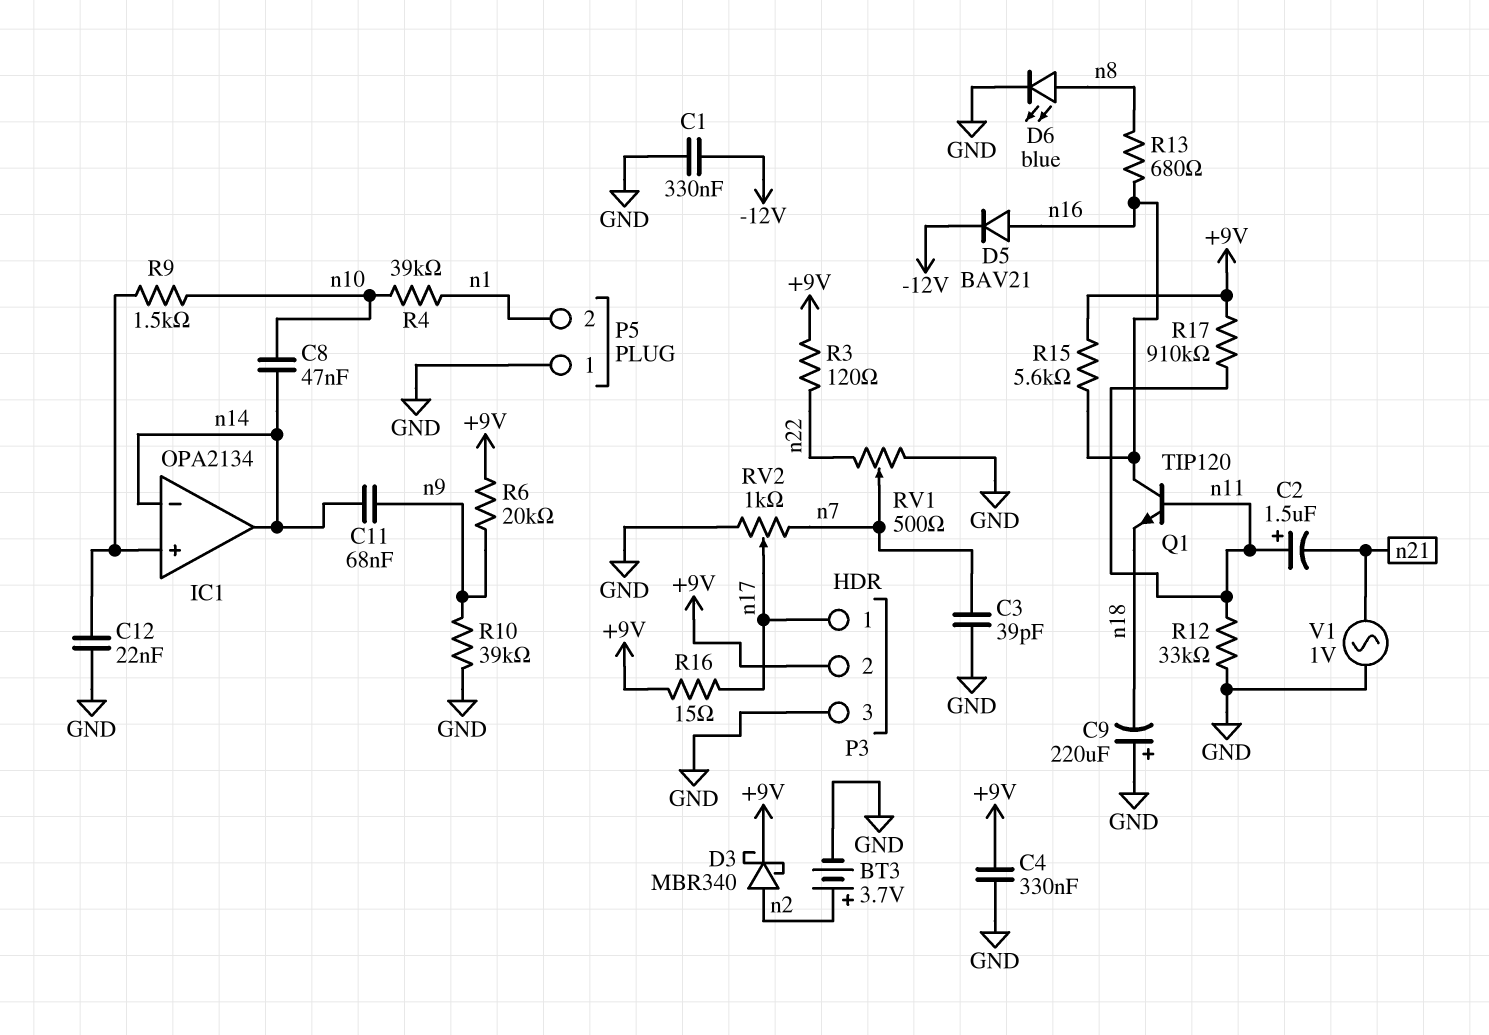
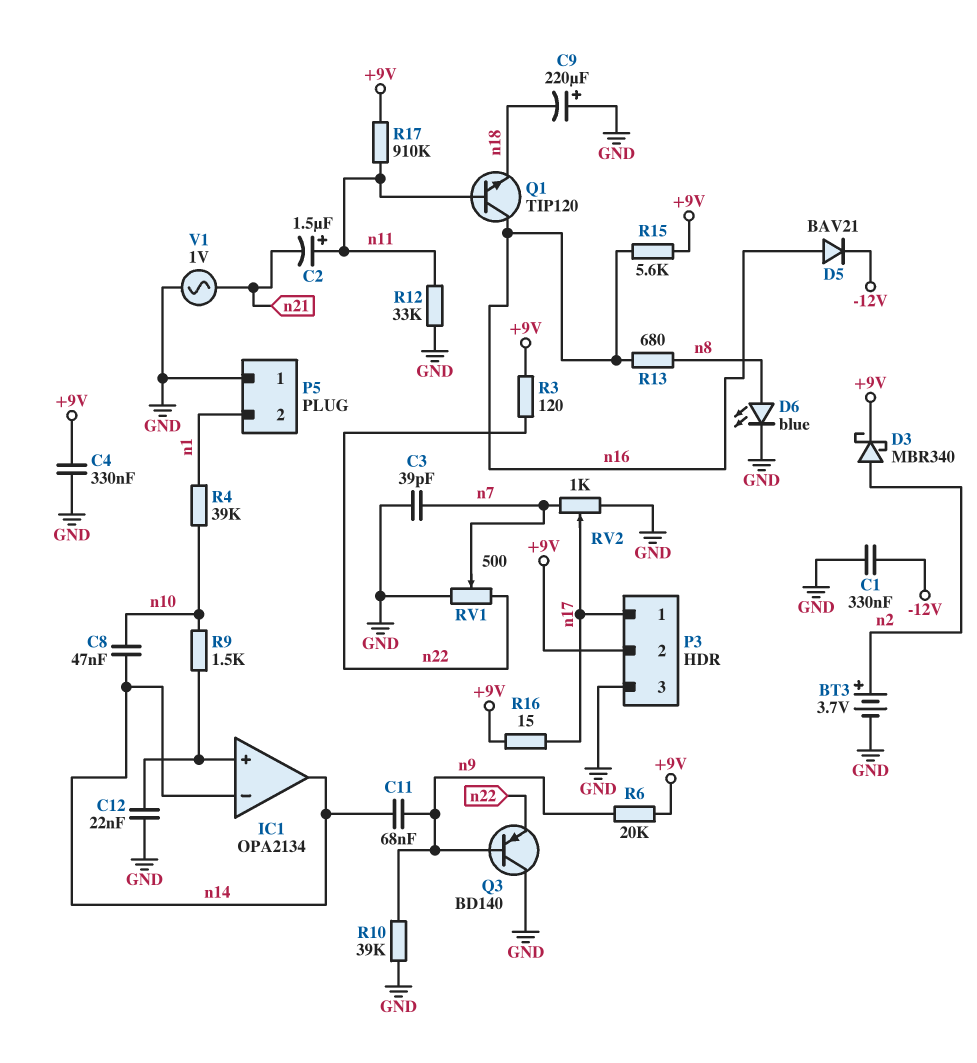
Q3: none -> PNP BD140 (B n9, C GND, E n22)

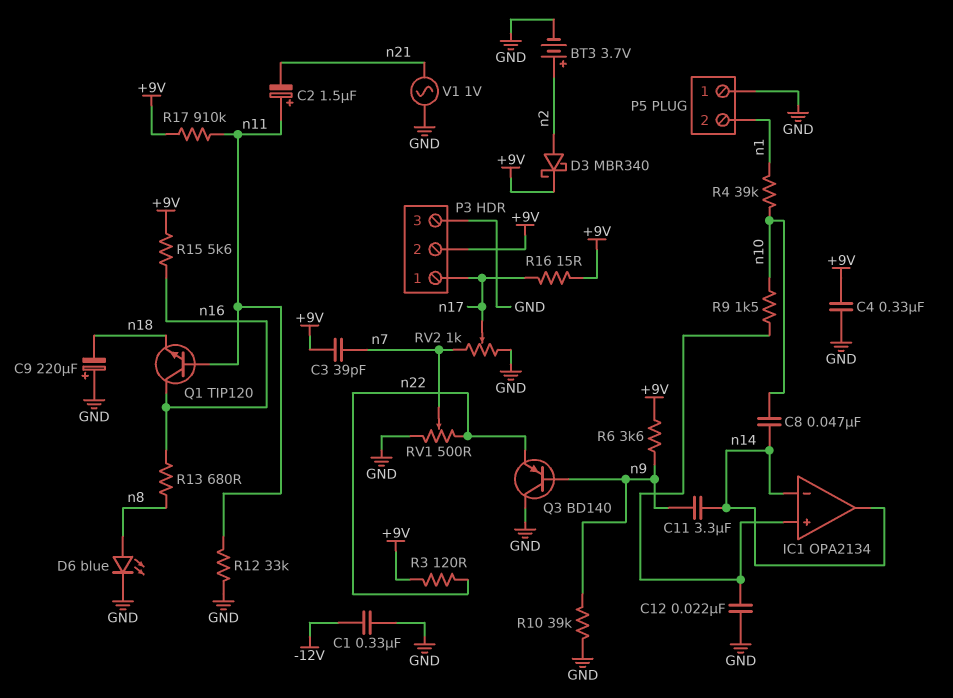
C3: 39pF (GND, n7) -> 39pF (+9V, n7)
C11: 68nF (n9, n14) -> 3.3uF (n9, n14)
D5: diode BAV21 (A n16, K -12V) -> none
R6: 20k (+9V, n9) -> 3.6k (+9V, n9)

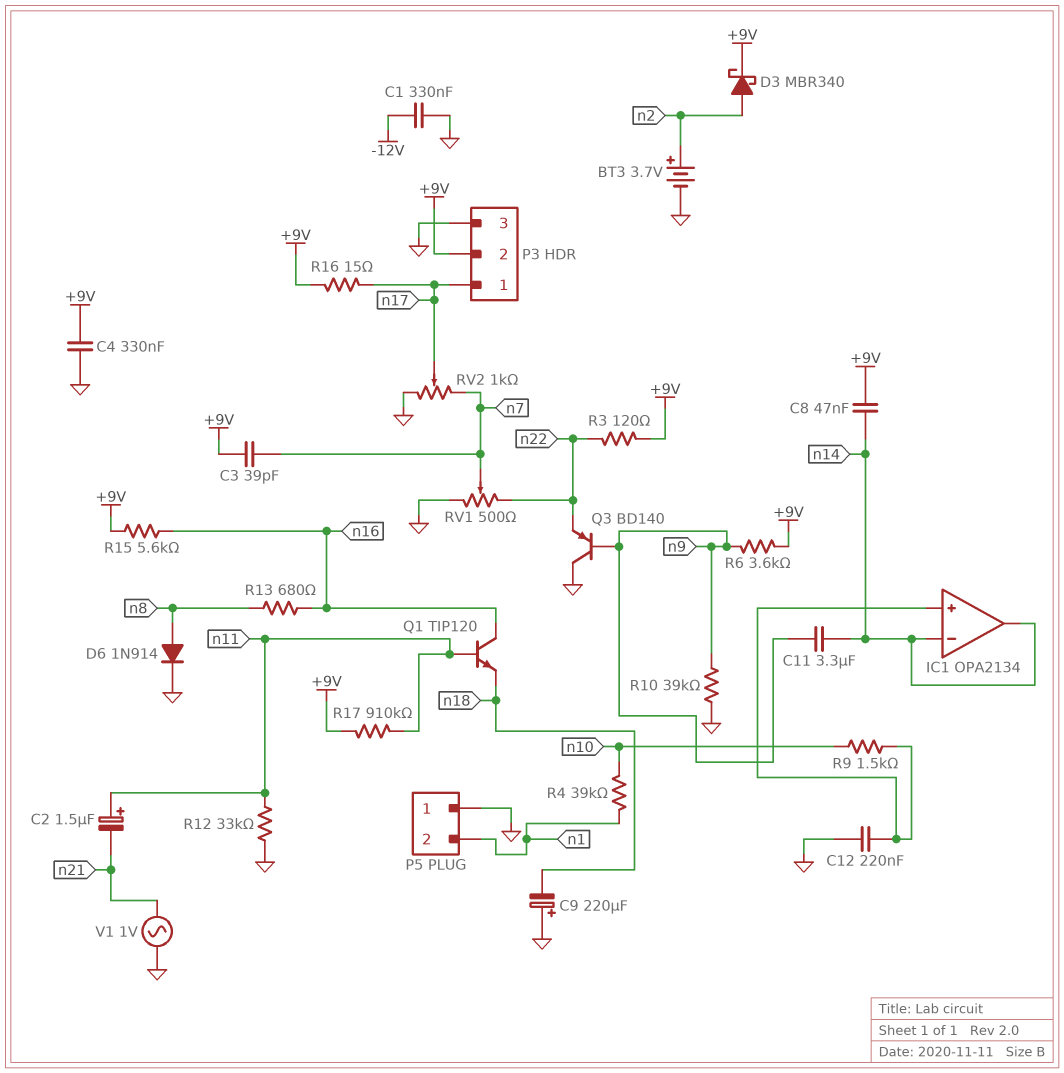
C8: 47nF (n10, n14) -> 47nF (+9V, n14)
C12: 22nF (GND, IC1/in+) -> 220nF (GND, IC1/in+)
D6: LED blue (A n8, K GND) -> diode 1N914 (A n8, K GND)

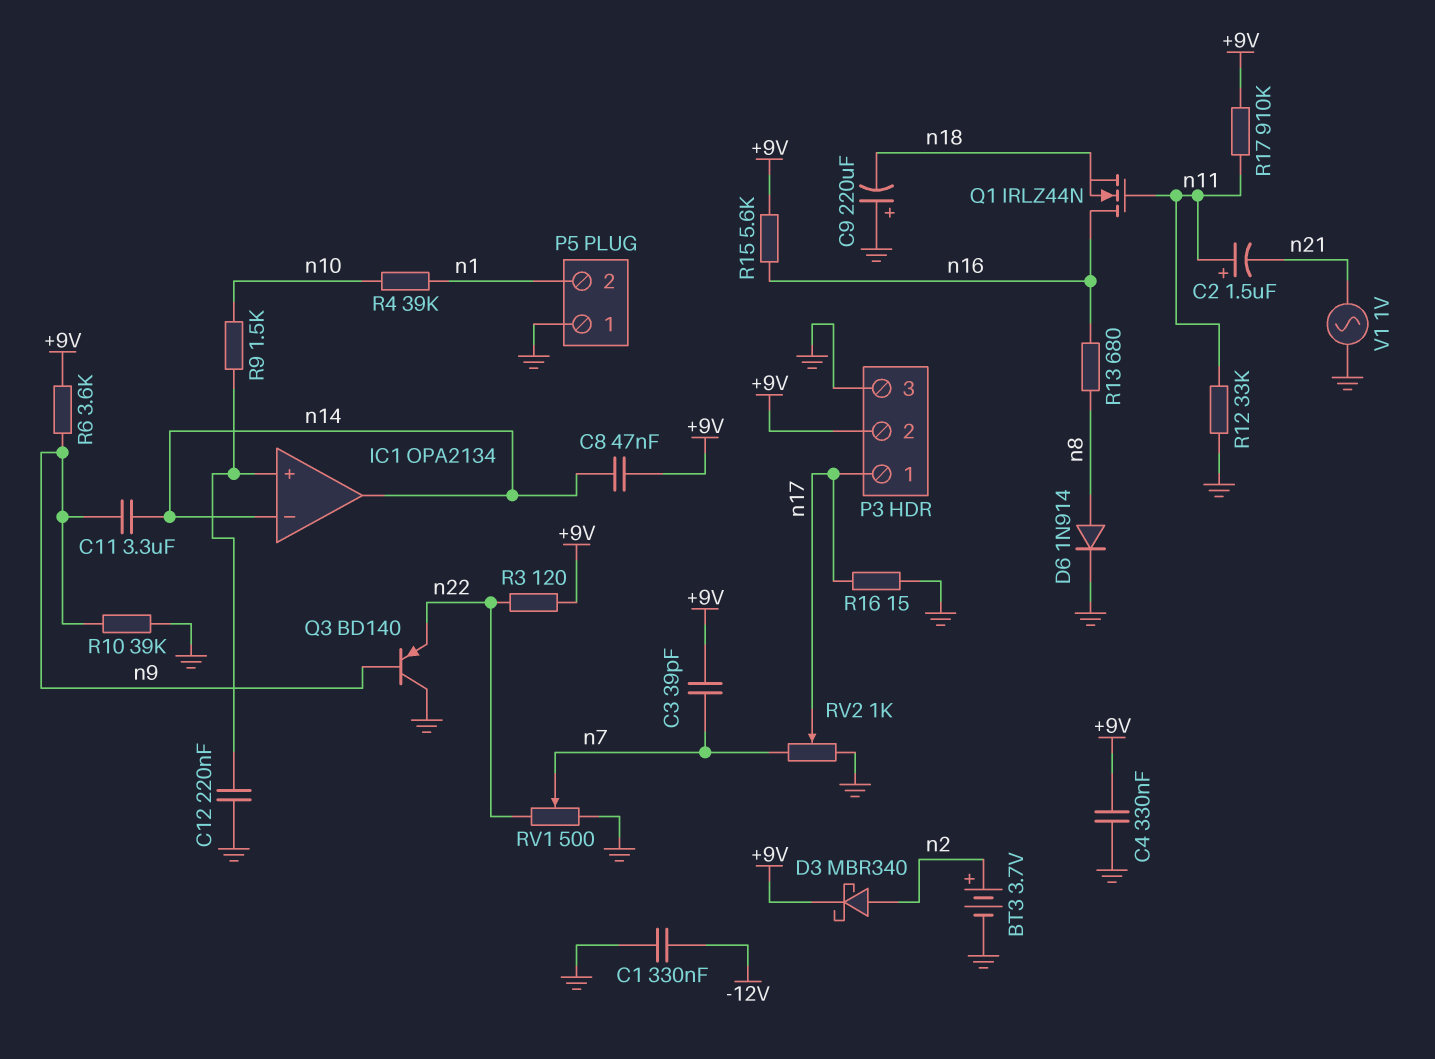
Q1: NPN TIP120 (B n11, C n16, E n18) -> NMOS IRLZ44N (G n11, D n16, S n18)
R16: 15 (+9V, n17) -> 15 (GND, n17)

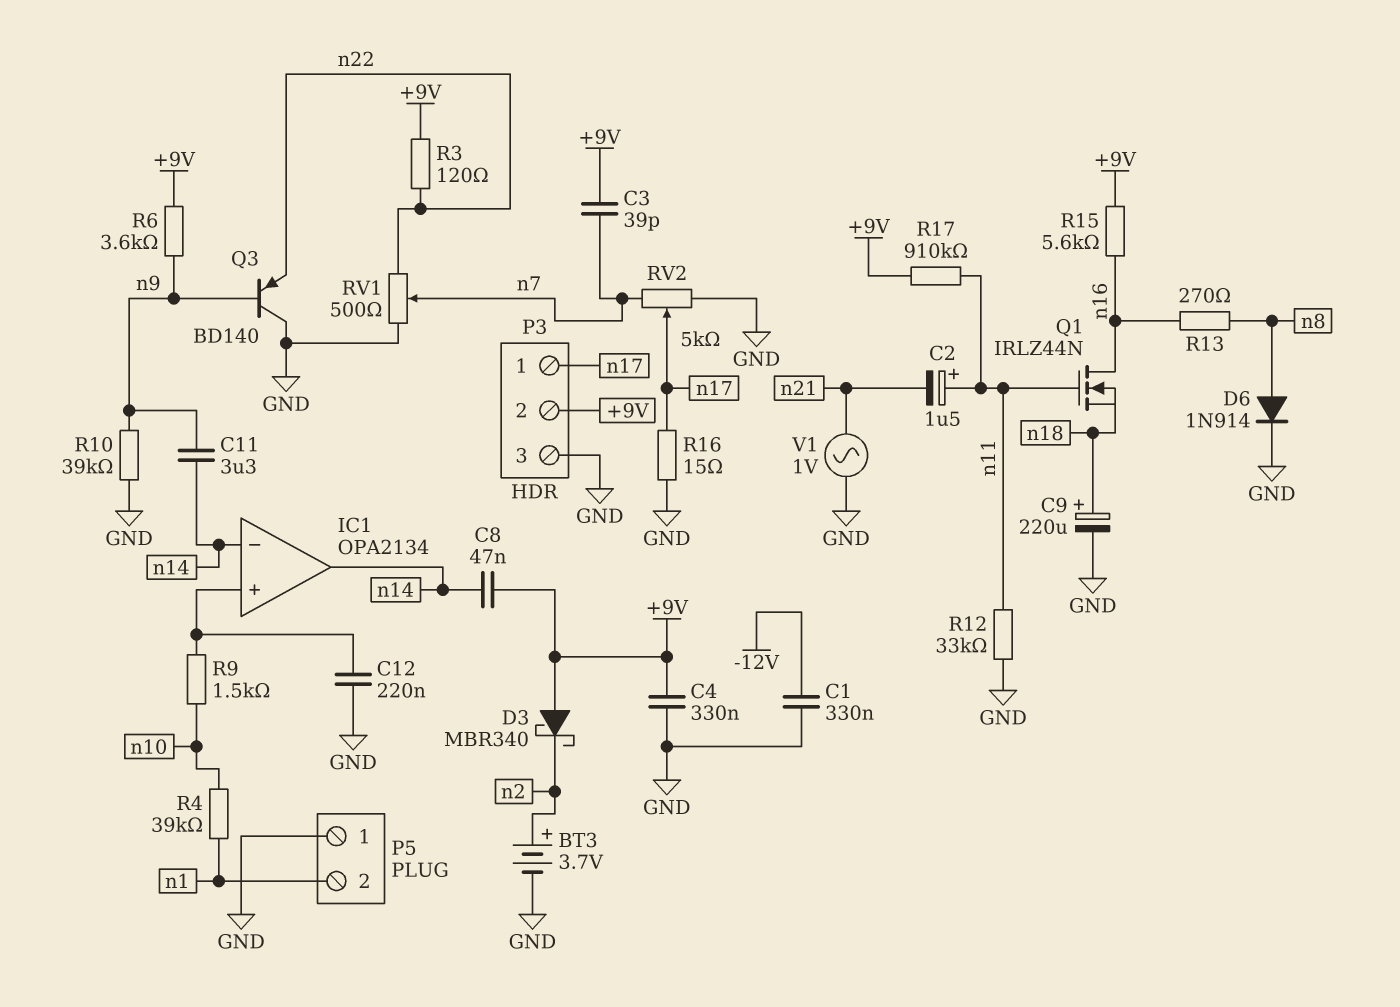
C9: 220uF (plus GND, minus n18) -> 220uF (plus n18, minus GND)
D3: schottky MBR340 (A n2, K +9V) -> schottky MBR340 (A +9V, K n2)
R13: 680 (n8, n16) -> 270 (n8, n16)
RV2: 1k (GND, n7, wiper n17) -> 5k (GND, n7, wiper n17)

